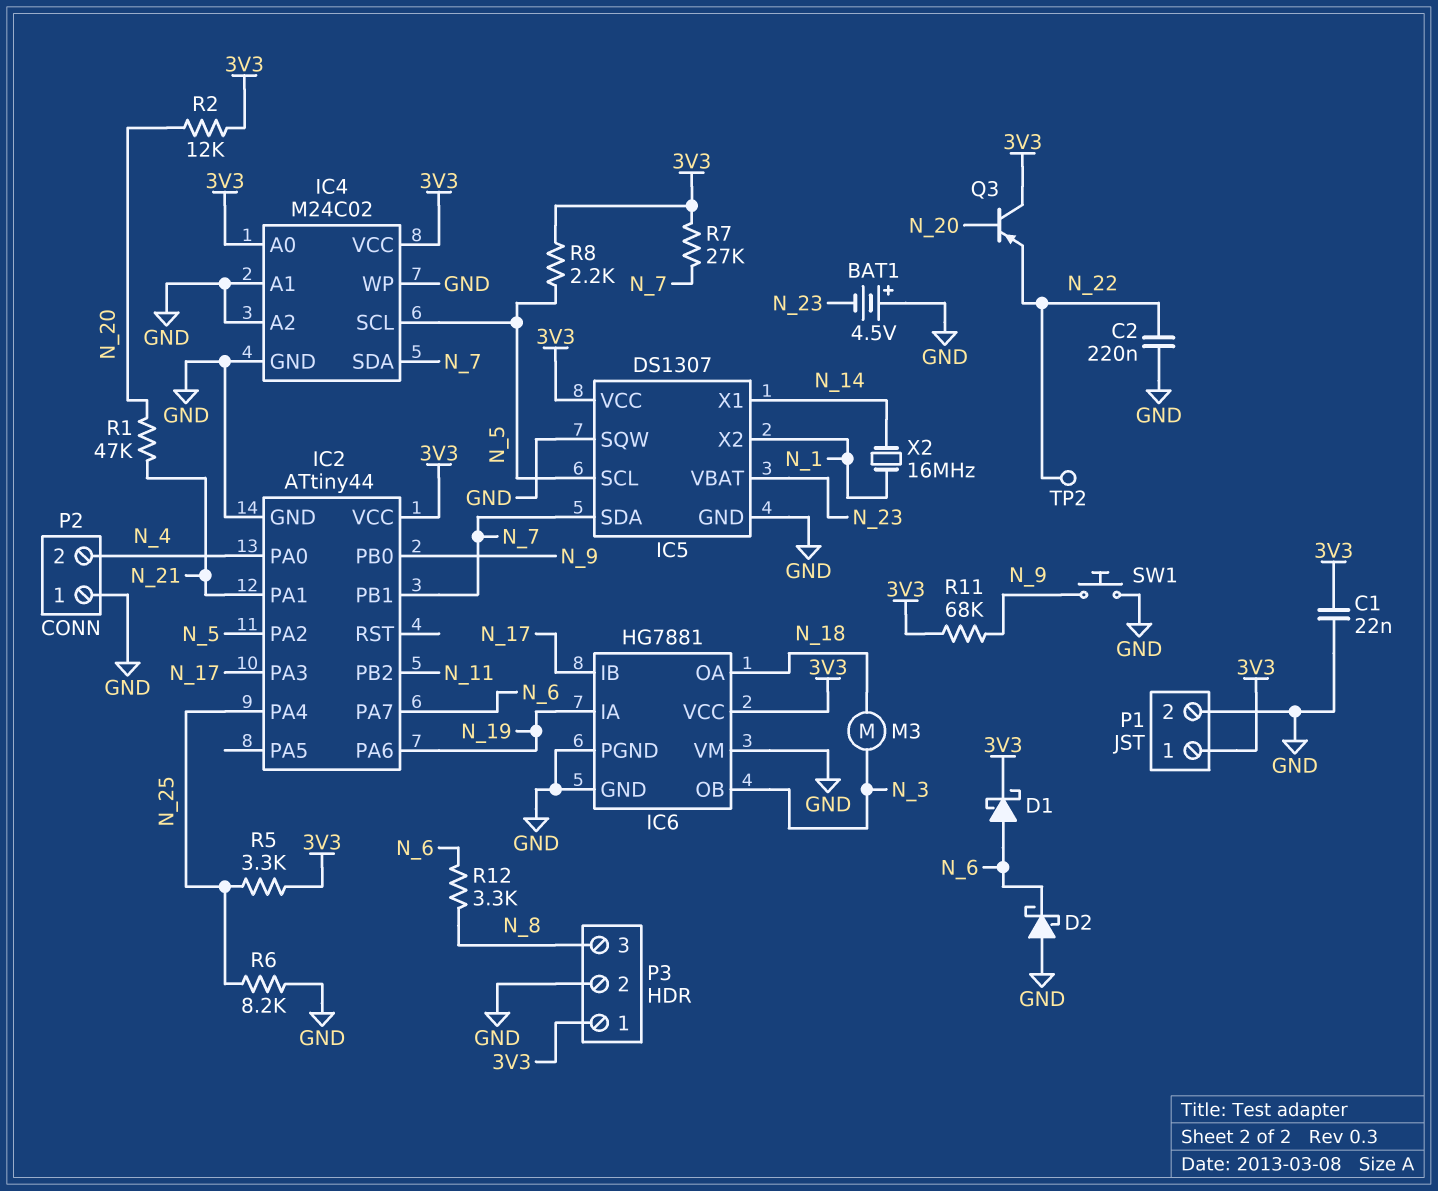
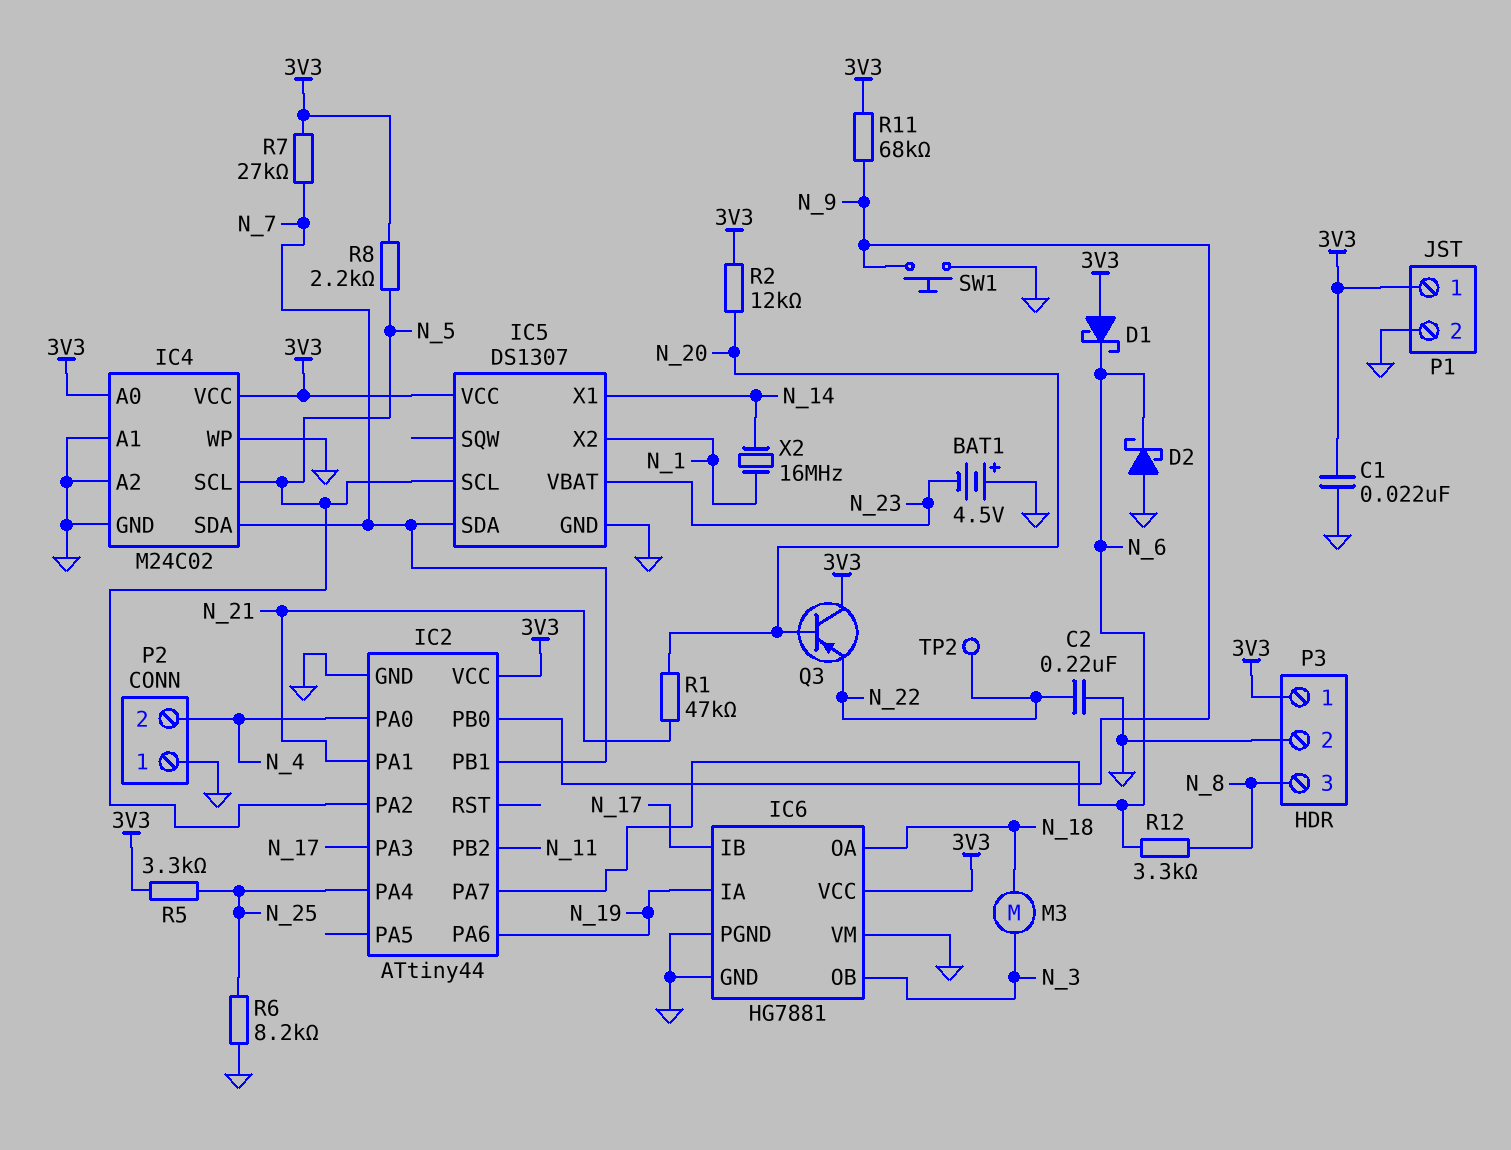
D1: schottky (A N_6, K 3V3) -> schottky (A 3V3, K N_6)
IC5 pin SQW: GND -> none

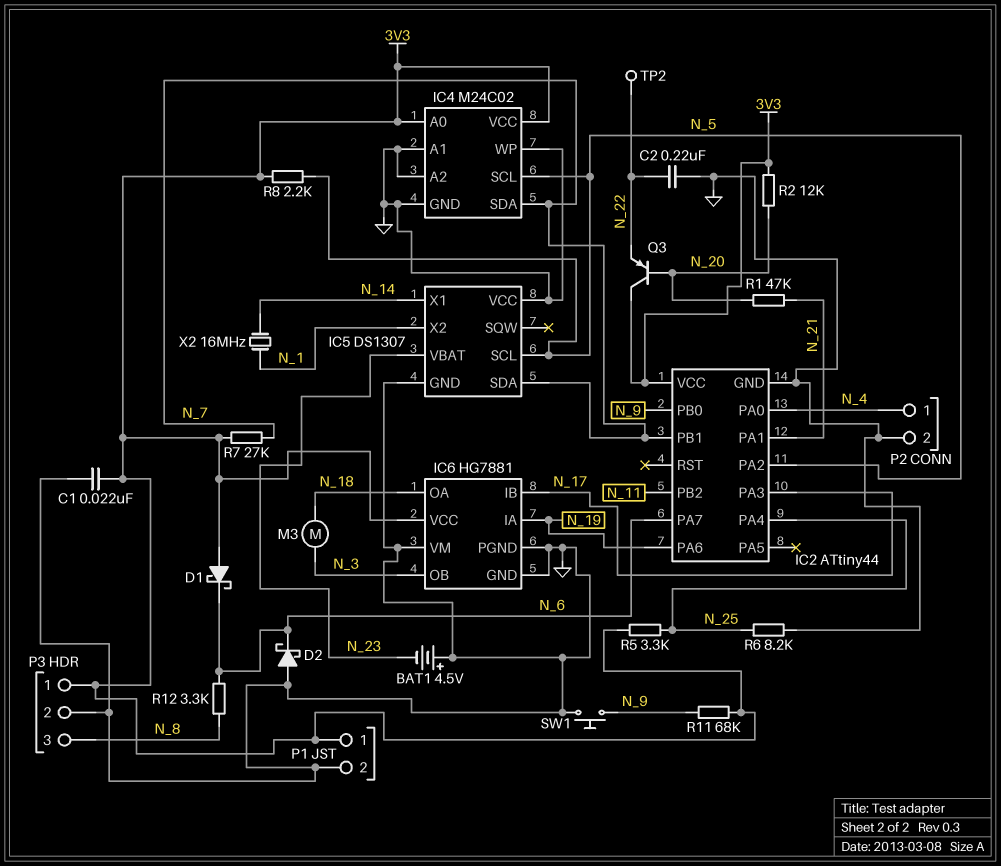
IC5 pin VCC: 3V3 -> GND
P2 pin 1: GND -> N_4
P2 pin 2: N_4 -> GND

